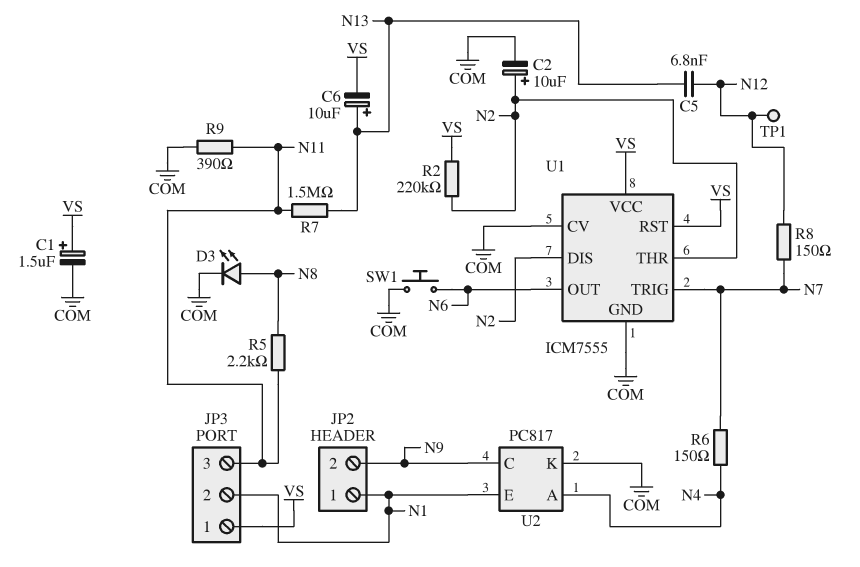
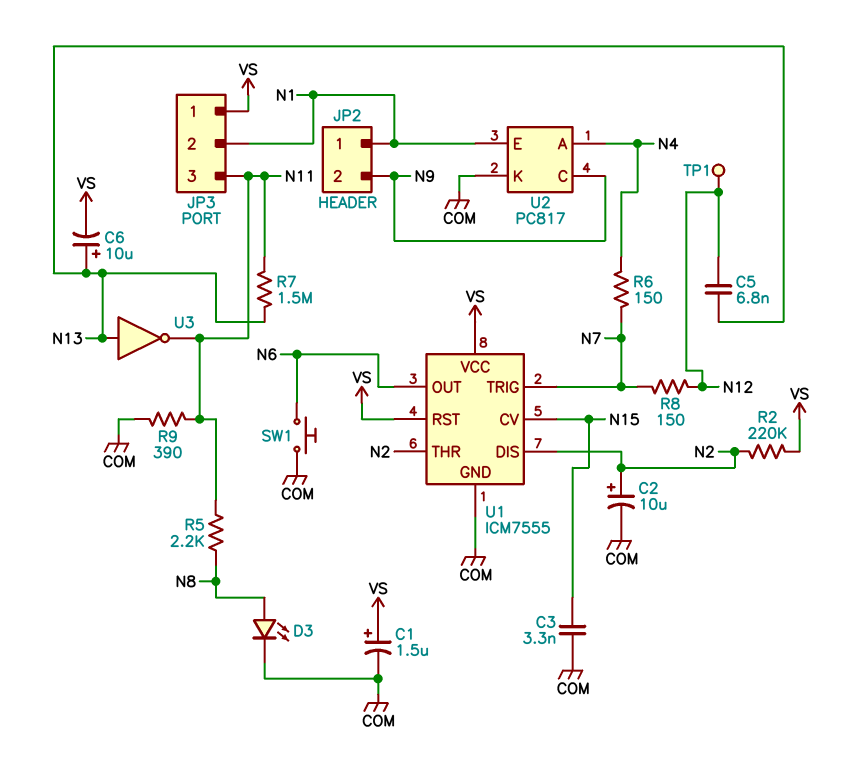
C3: none -> 3.3nF (COM, N15)
U1 pin CV: COM -> N15
U3: none -> NOT (in N13, out N11)

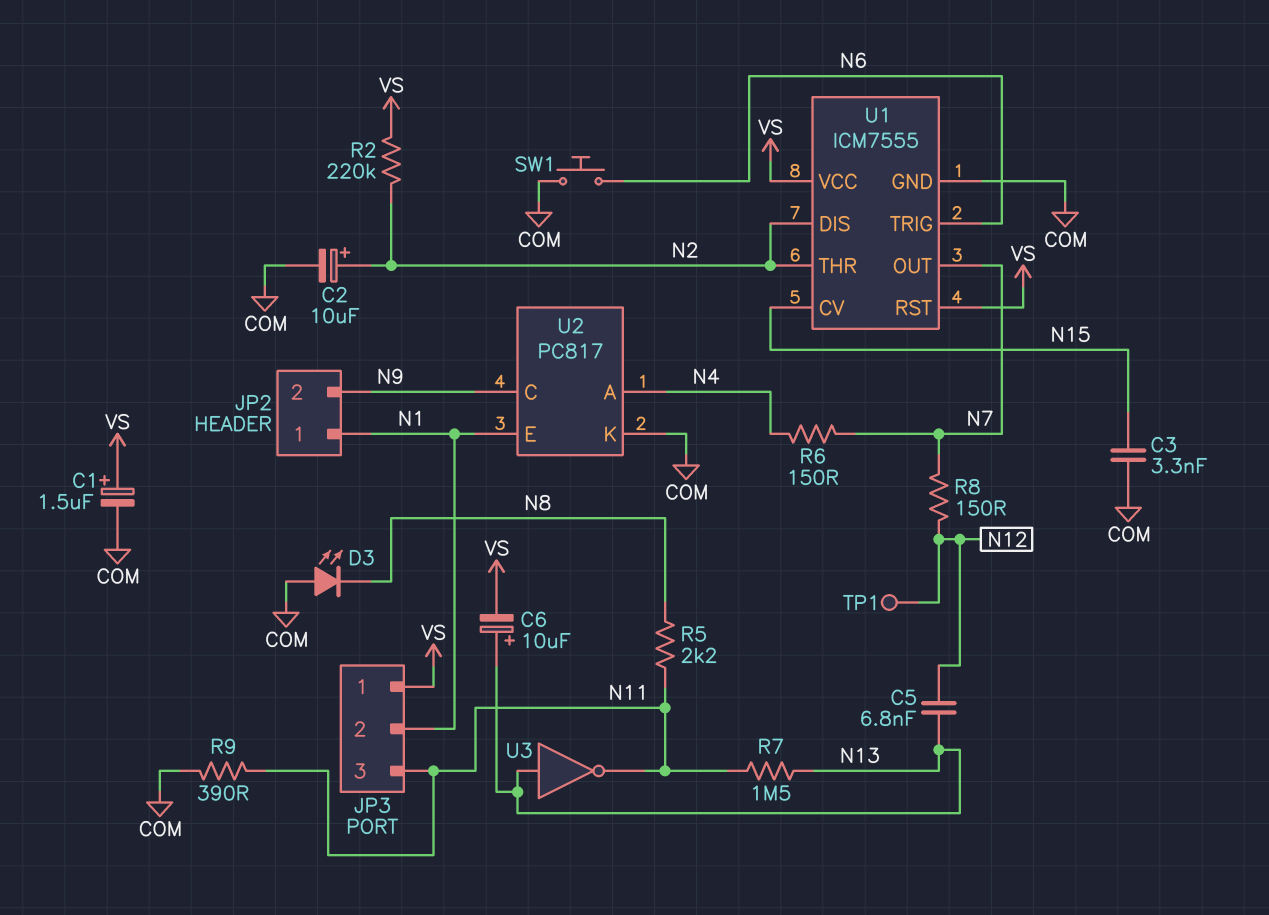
D3: LED (A N8, K COM) -> LED (A COM, K N8)
U1 pin OUT: N6 -> N7
U1 pin TRIG: N7 -> N6

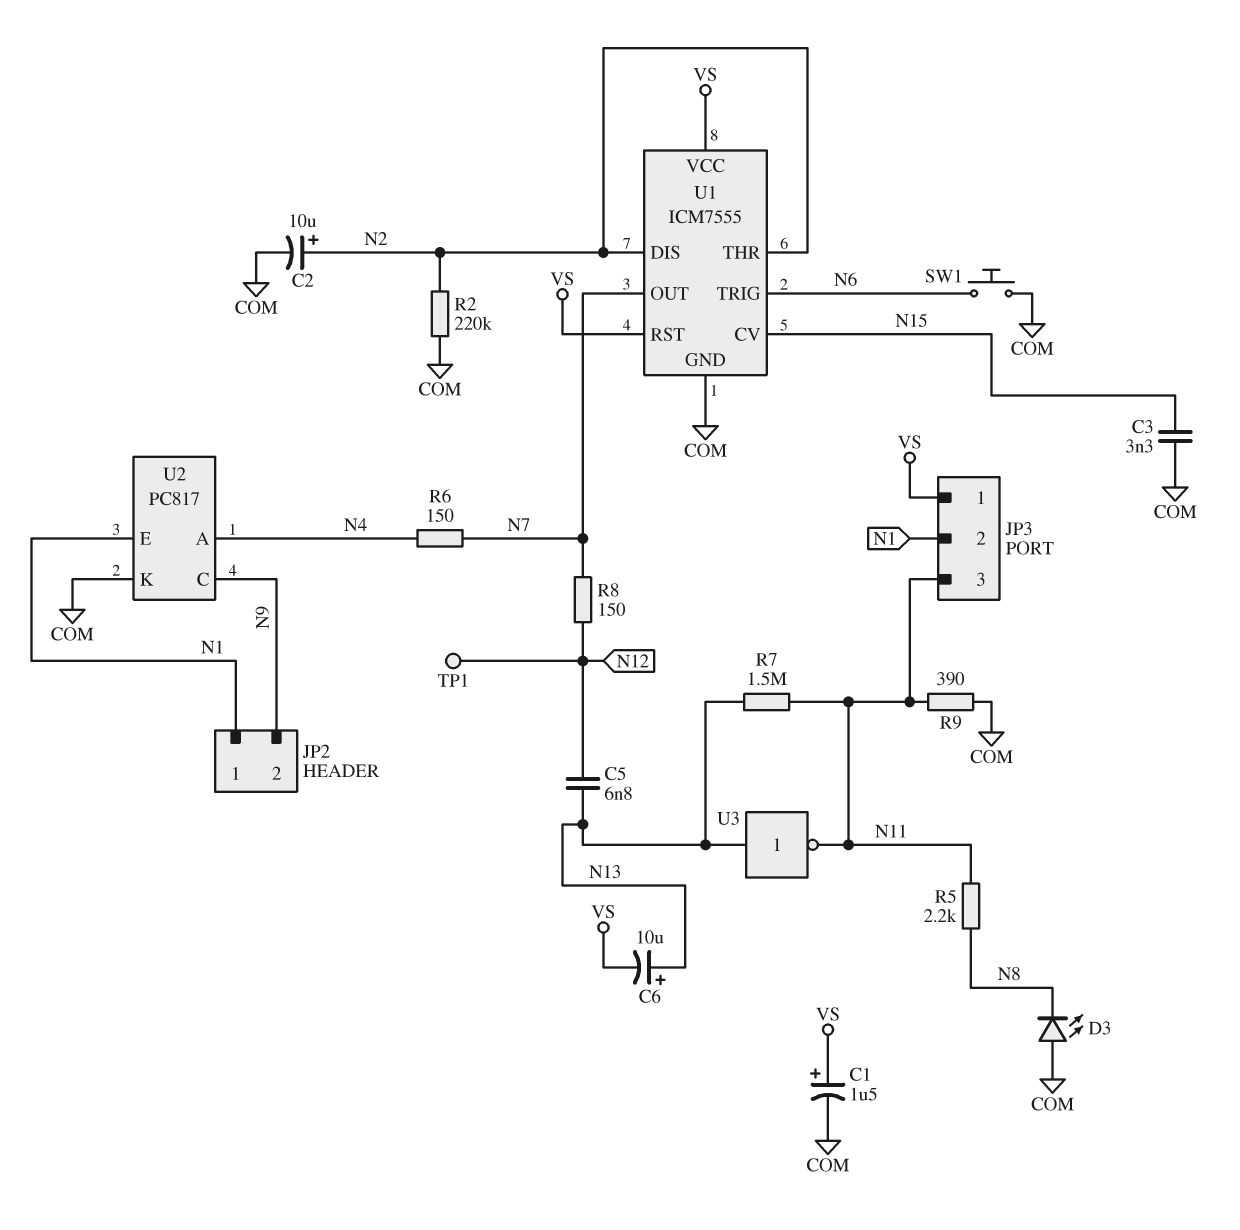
R2: 220k (N2, VS) -> 220k (COM, N2)

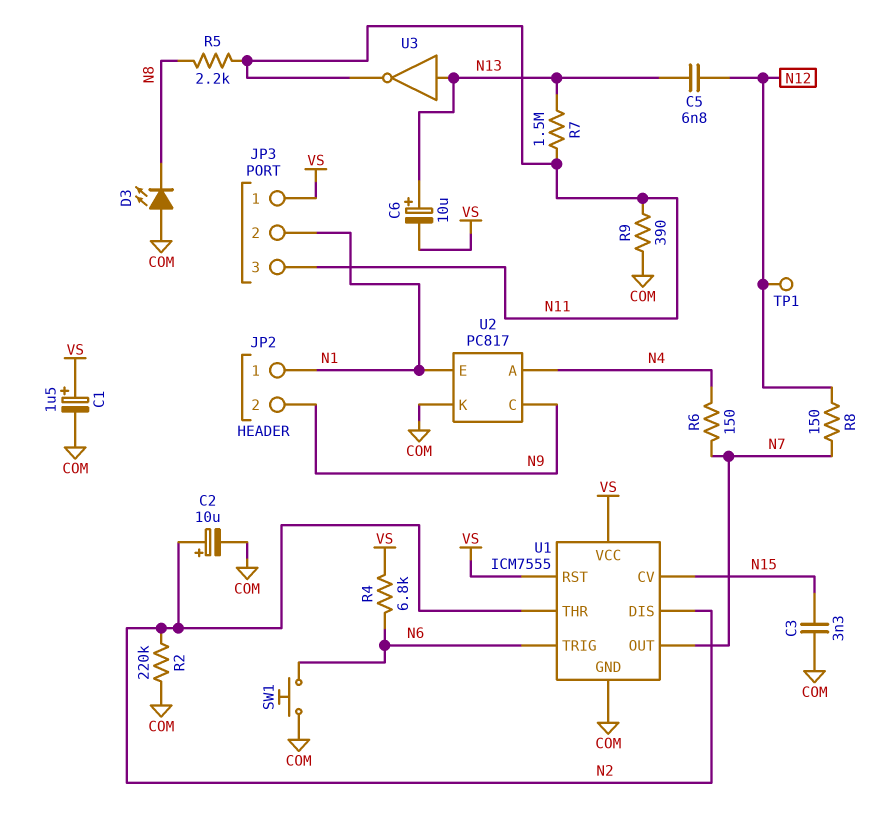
R4: none -> 6.8k (N6, VS)

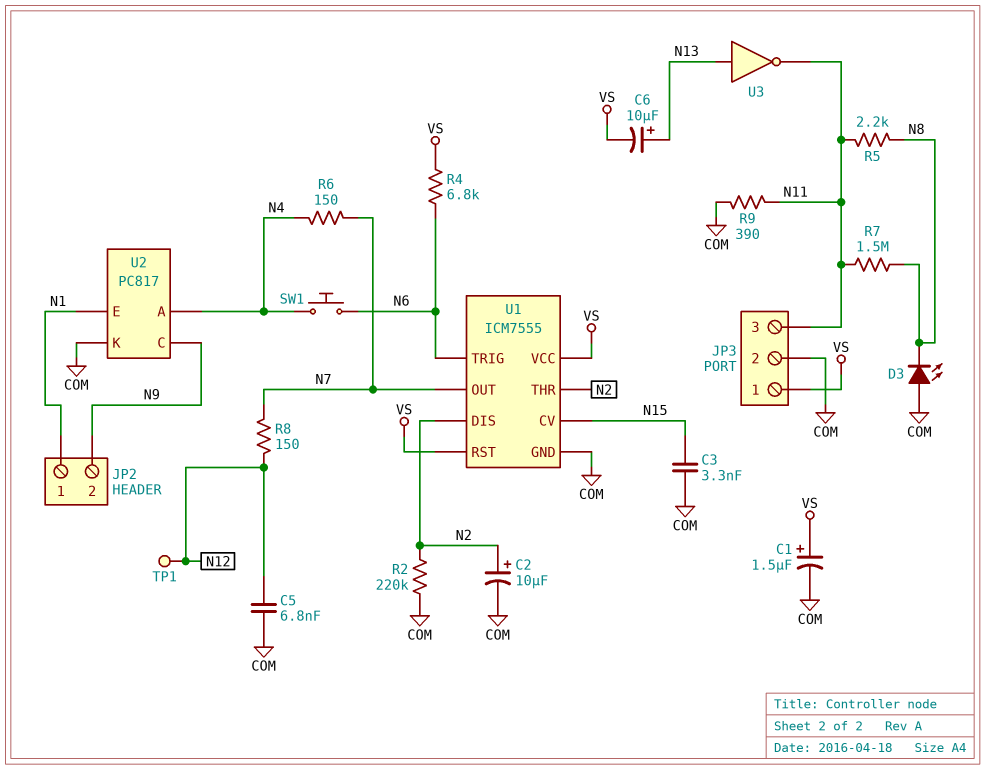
C5: 6.8nF (N12, N13) -> 6.8nF (COM, N12)
JP3 pin 2: N1 -> COM
R7: 1.5M (N11, N13) -> 1.5M (N8, N11)
SW1: button (COM, N6) -> button (N4, N6)

